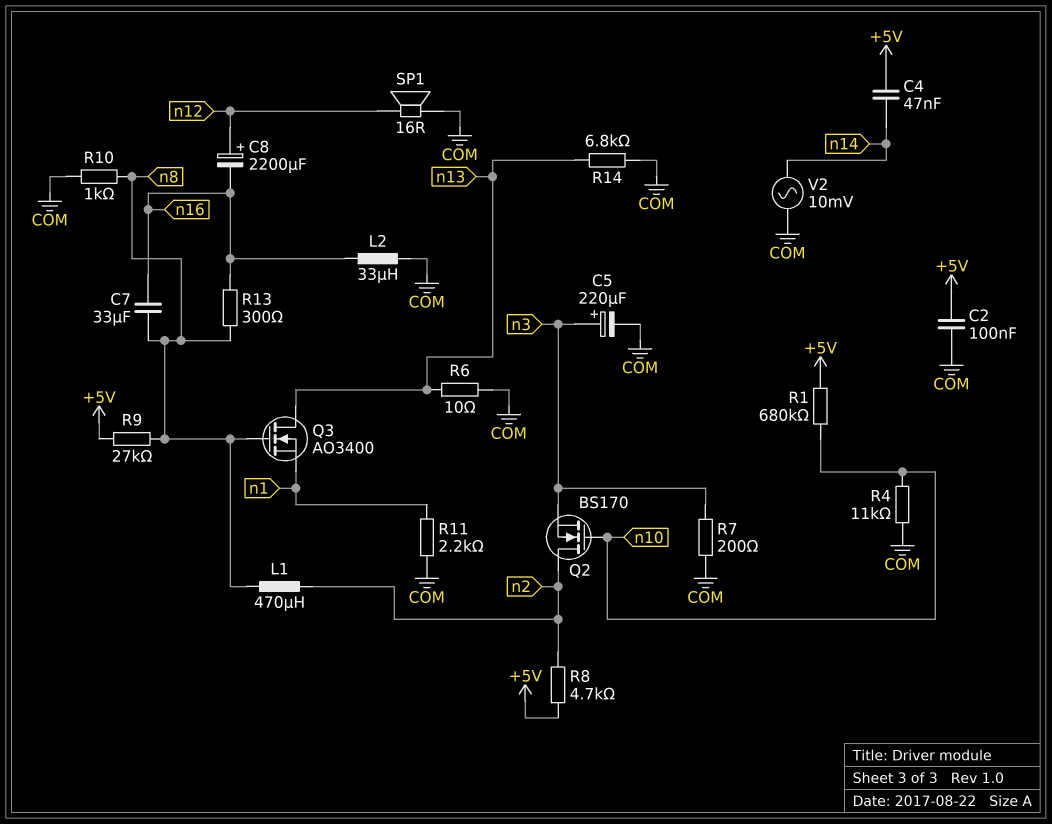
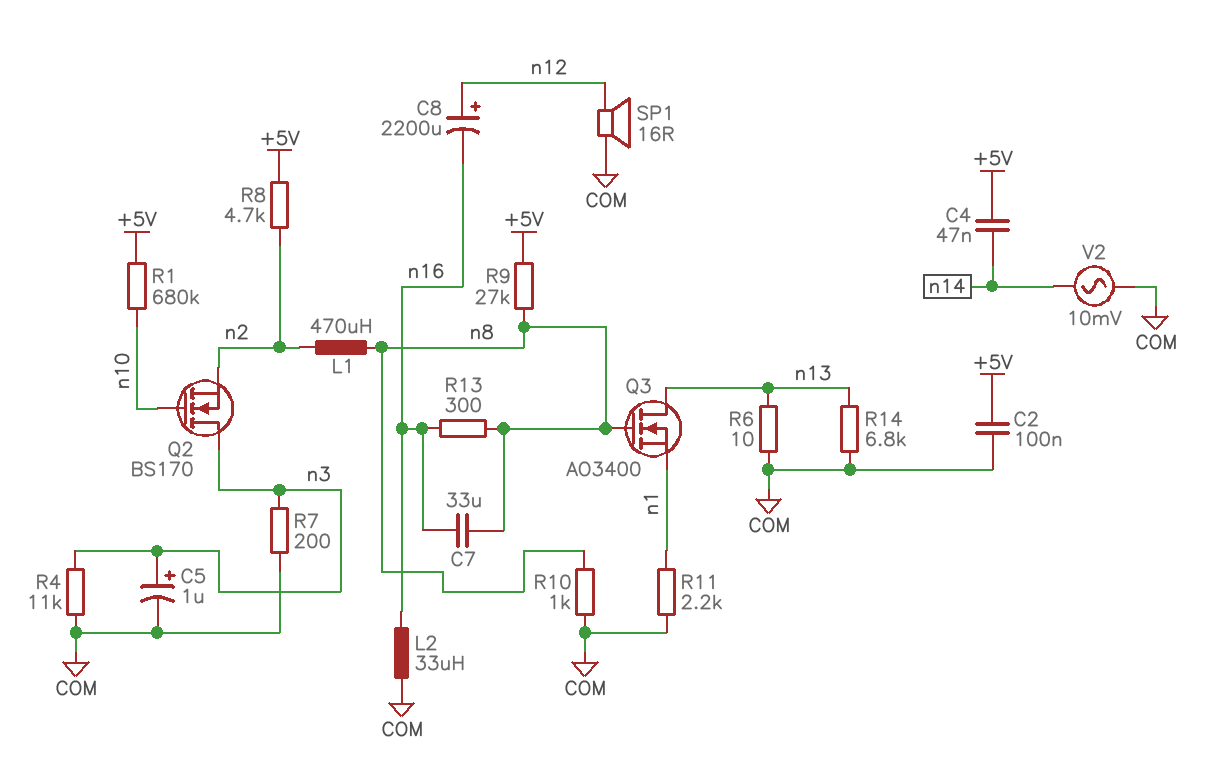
C5: 220uF (plus n3, minus COM) -> 1uF (plus n3, minus COM)
Q2: NMOS BS170 (G n10, D n2, S n3) -> NMOS BS170 (G n10, D n3, S n2)
R4: 11k (COM, n10) -> 11k (COM, n3)

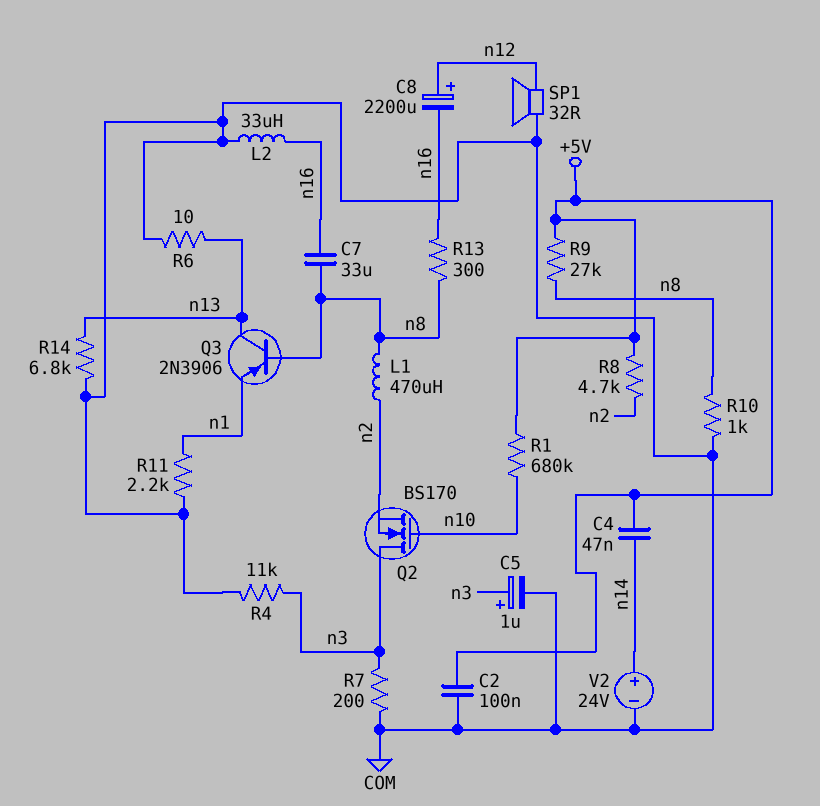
Q3: NMOS AO3400 (G n8, D n13, S n1) -> PNP 2N3906 (B n8, C n13, E n1)
SP1: speaker 16R (COM, n12) -> speaker 32R (COM, n12)
V2: AC 10mV (COM, n14) -> 24V (plus n14, minus COM)

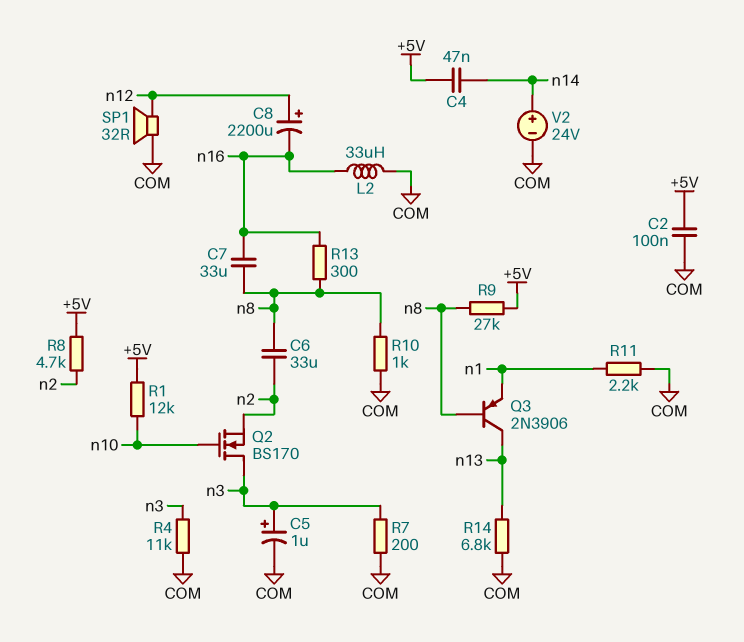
C6: none -> 33uF (n2, n8)
L1: 470uH (n2, n8) -> none
R1: 680k (+5V, n10) -> 12k (+5V, n10)
R6: 10 (COM, n13) -> none

